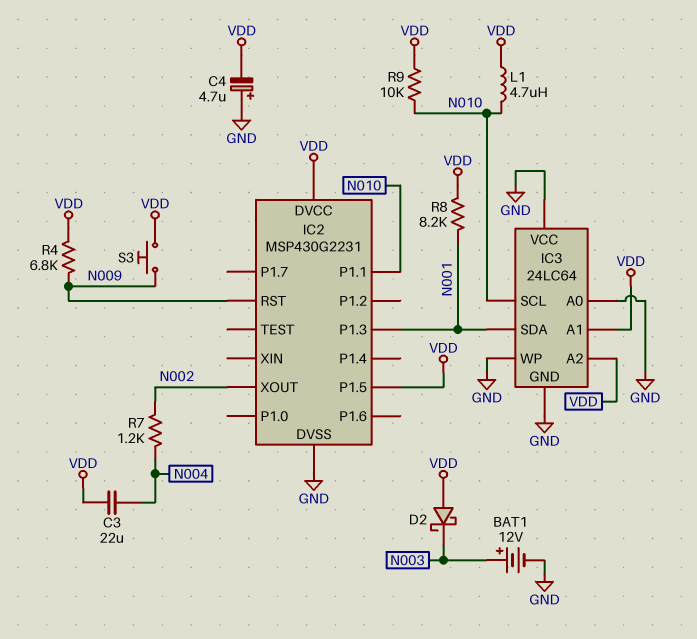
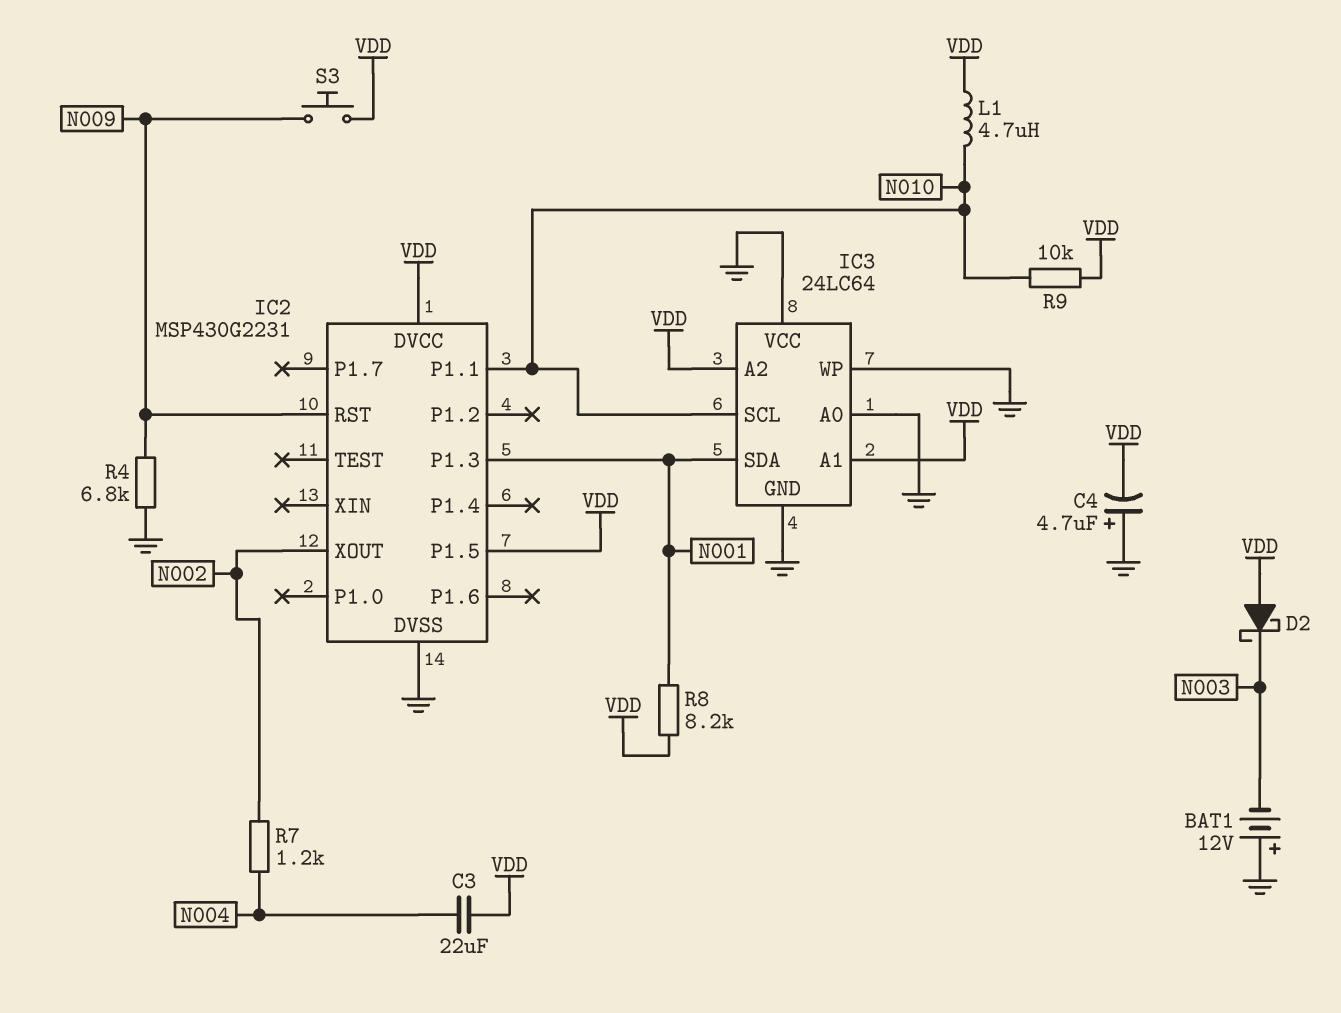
BAT1: 12V (plus N003, minus GND) -> 12V (plus GND, minus N003)
R4: 6.8k (N009, VDD) -> 6.8k (GND, N009)

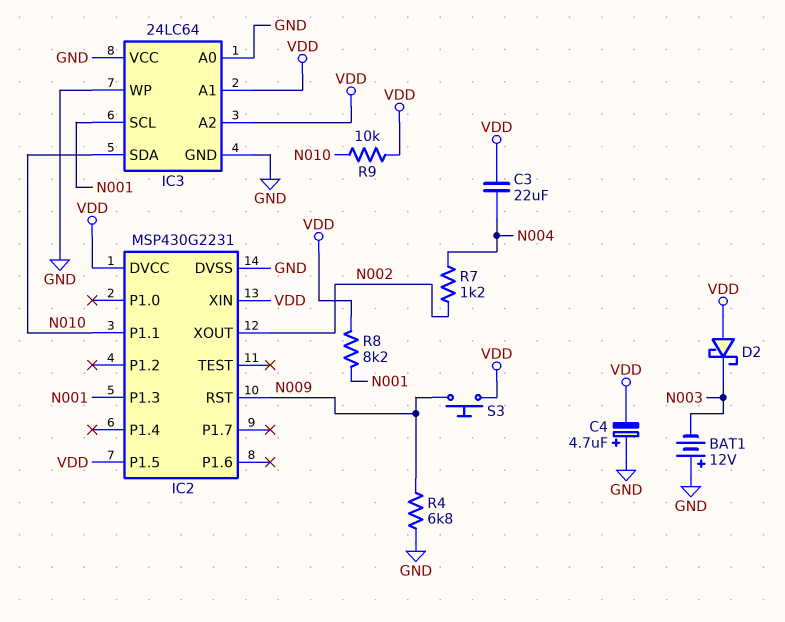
IC2 pin XIN: none -> VDD
IC3 pin SCL: N010 -> N001
IC3 pin SDA: N001 -> N010
L1: 4.7uH (N010, VDD) -> none

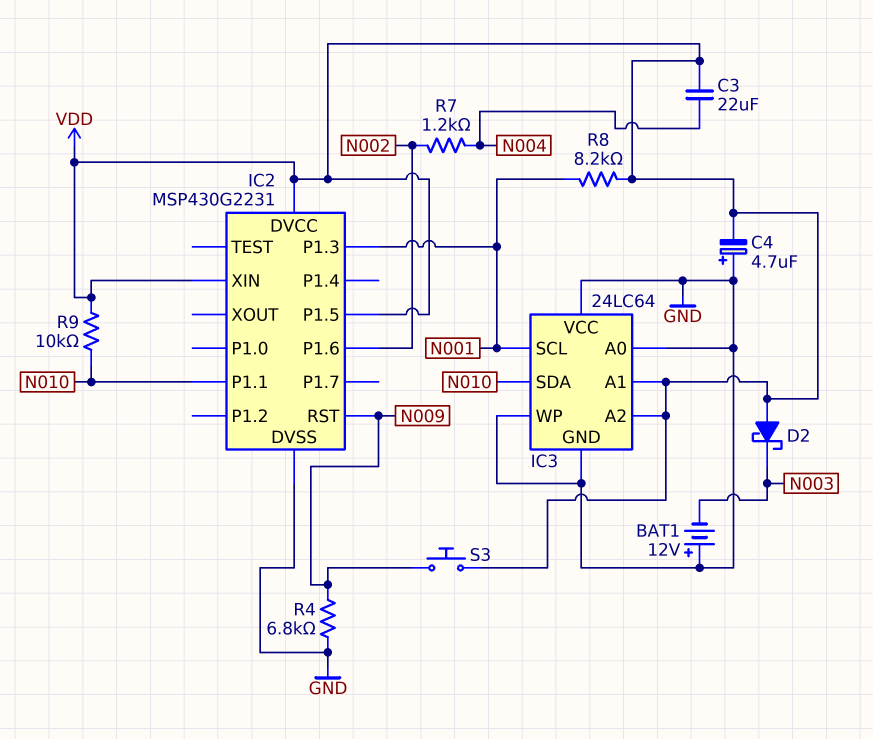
IC2 pin P1.6: none -> N002
IC2 pin XOUT: N002 -> none

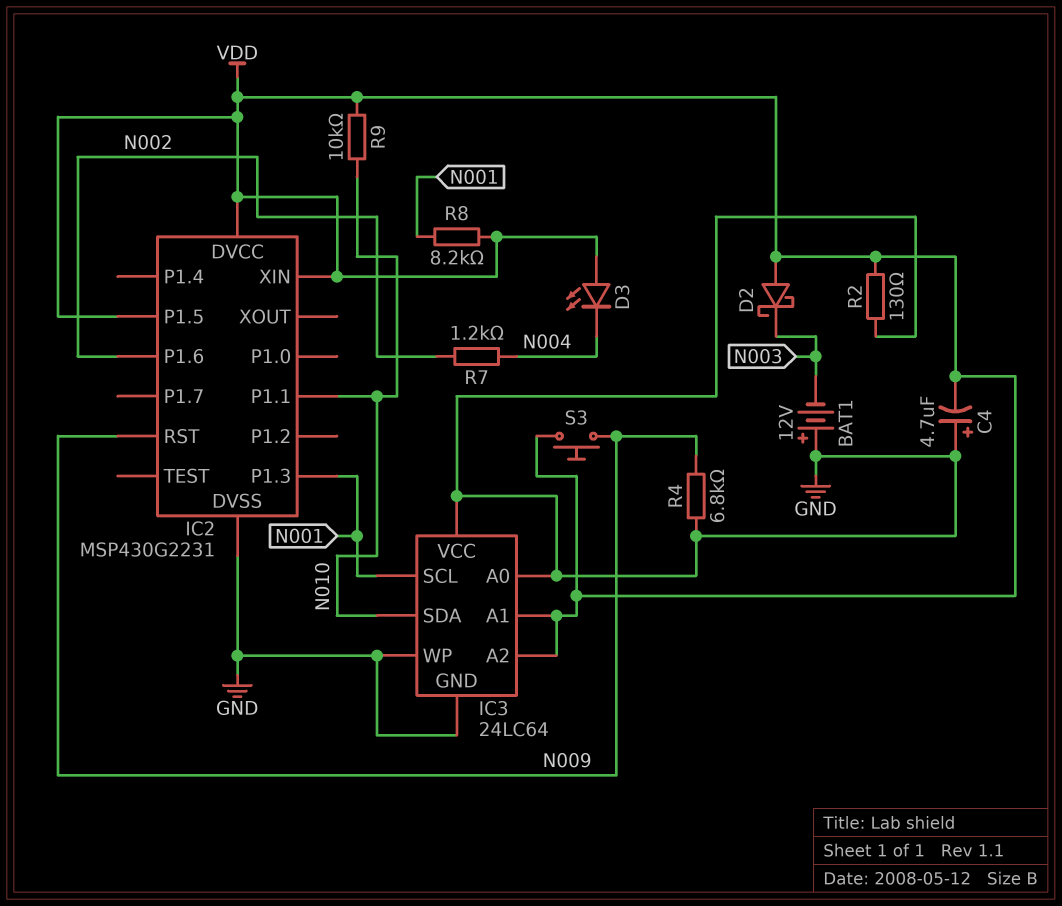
C3: 22uF (N004, VDD) -> none
D3: none -> LED (A VDD, K N004)
R2: none -> 130 (GND, VDD)

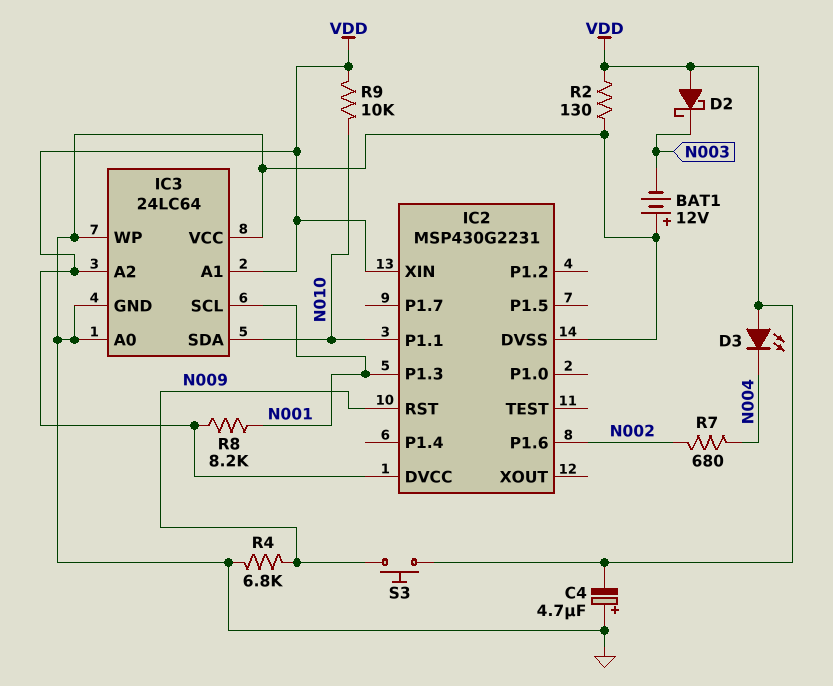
IC2 pin P1.5: VDD -> none
R7: 1.2k (N002, N004) -> 680 (N002, N004)

